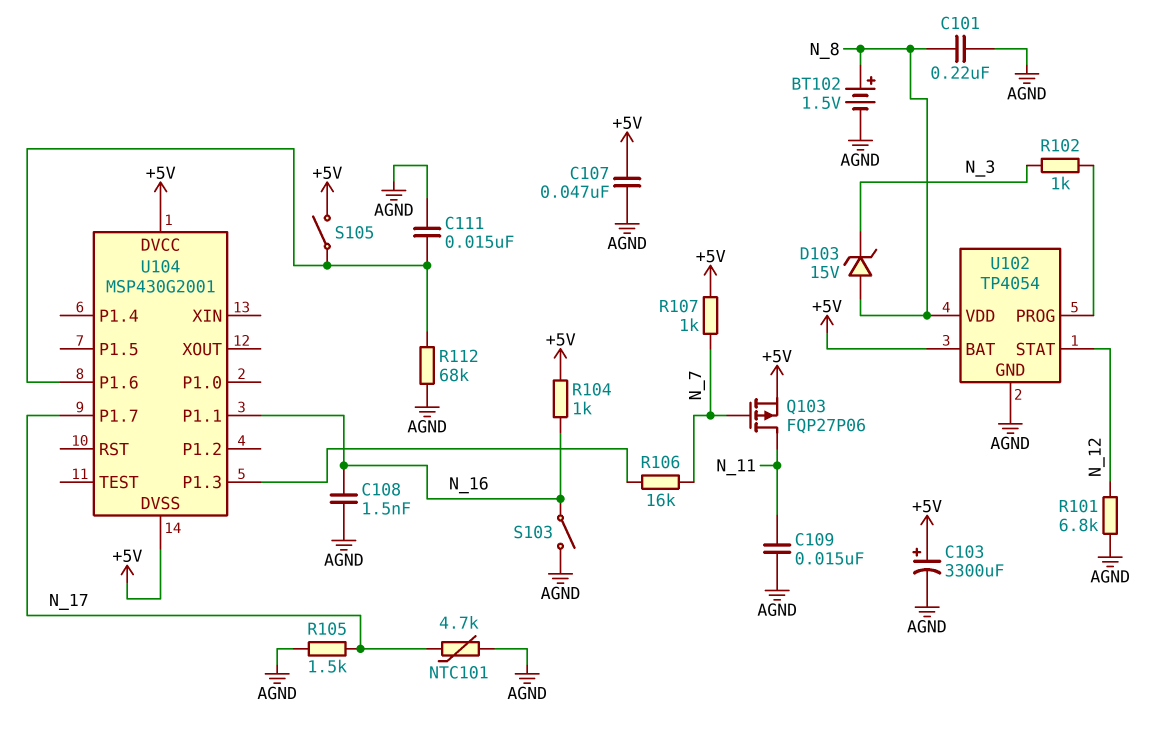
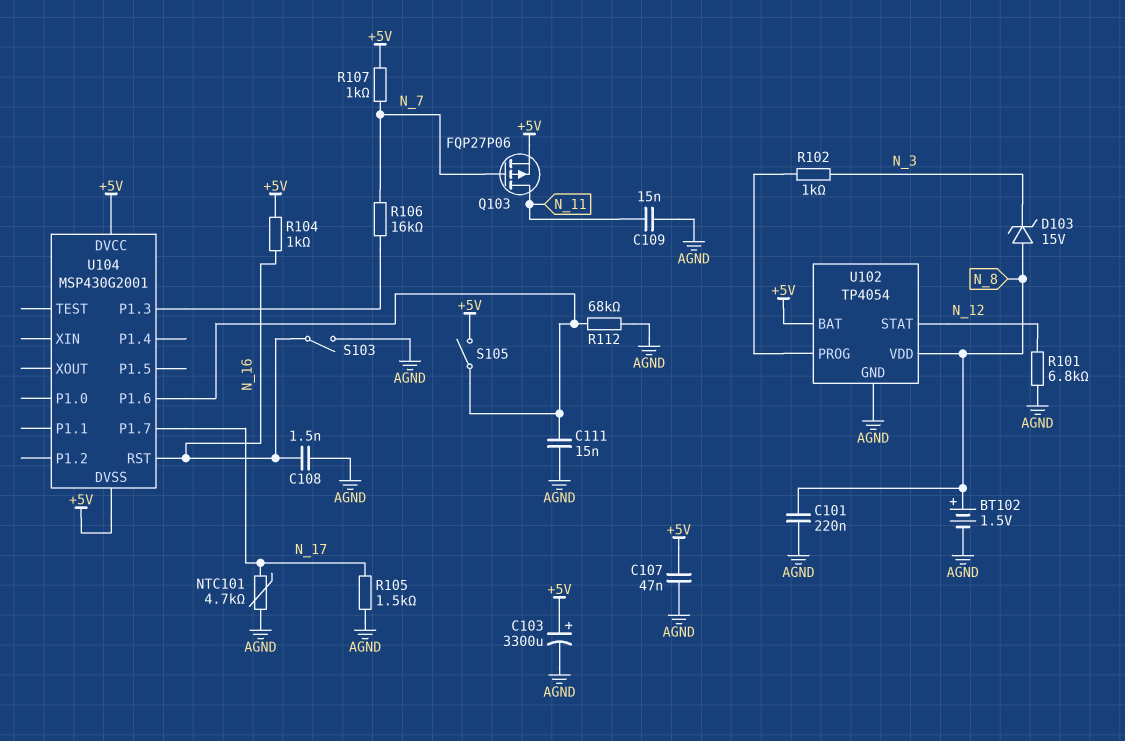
U104 pin P1.1: N_16 -> none
U104 pin RST: none -> N_16

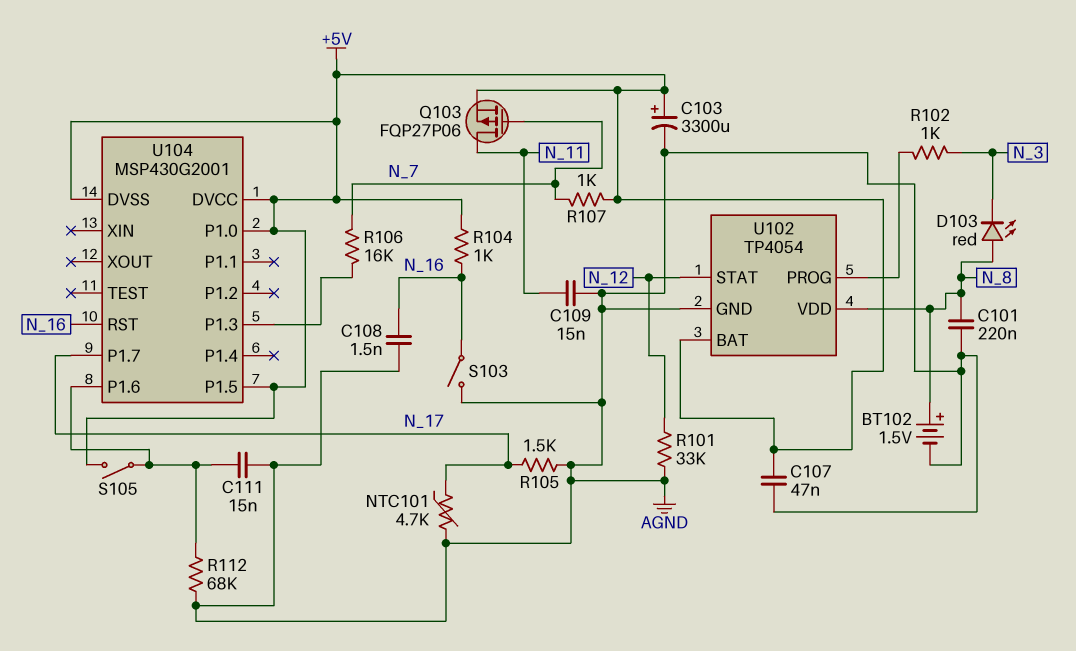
D103: zener 15V (A N_8, K N_3) -> LED red (A N_8, K N_3)
R101: 6.8k (AGND, N_12) -> 33k (AGND, N_12)
U104 pin P1.0: none -> +5V
U104 pin P1.5: none -> +5V

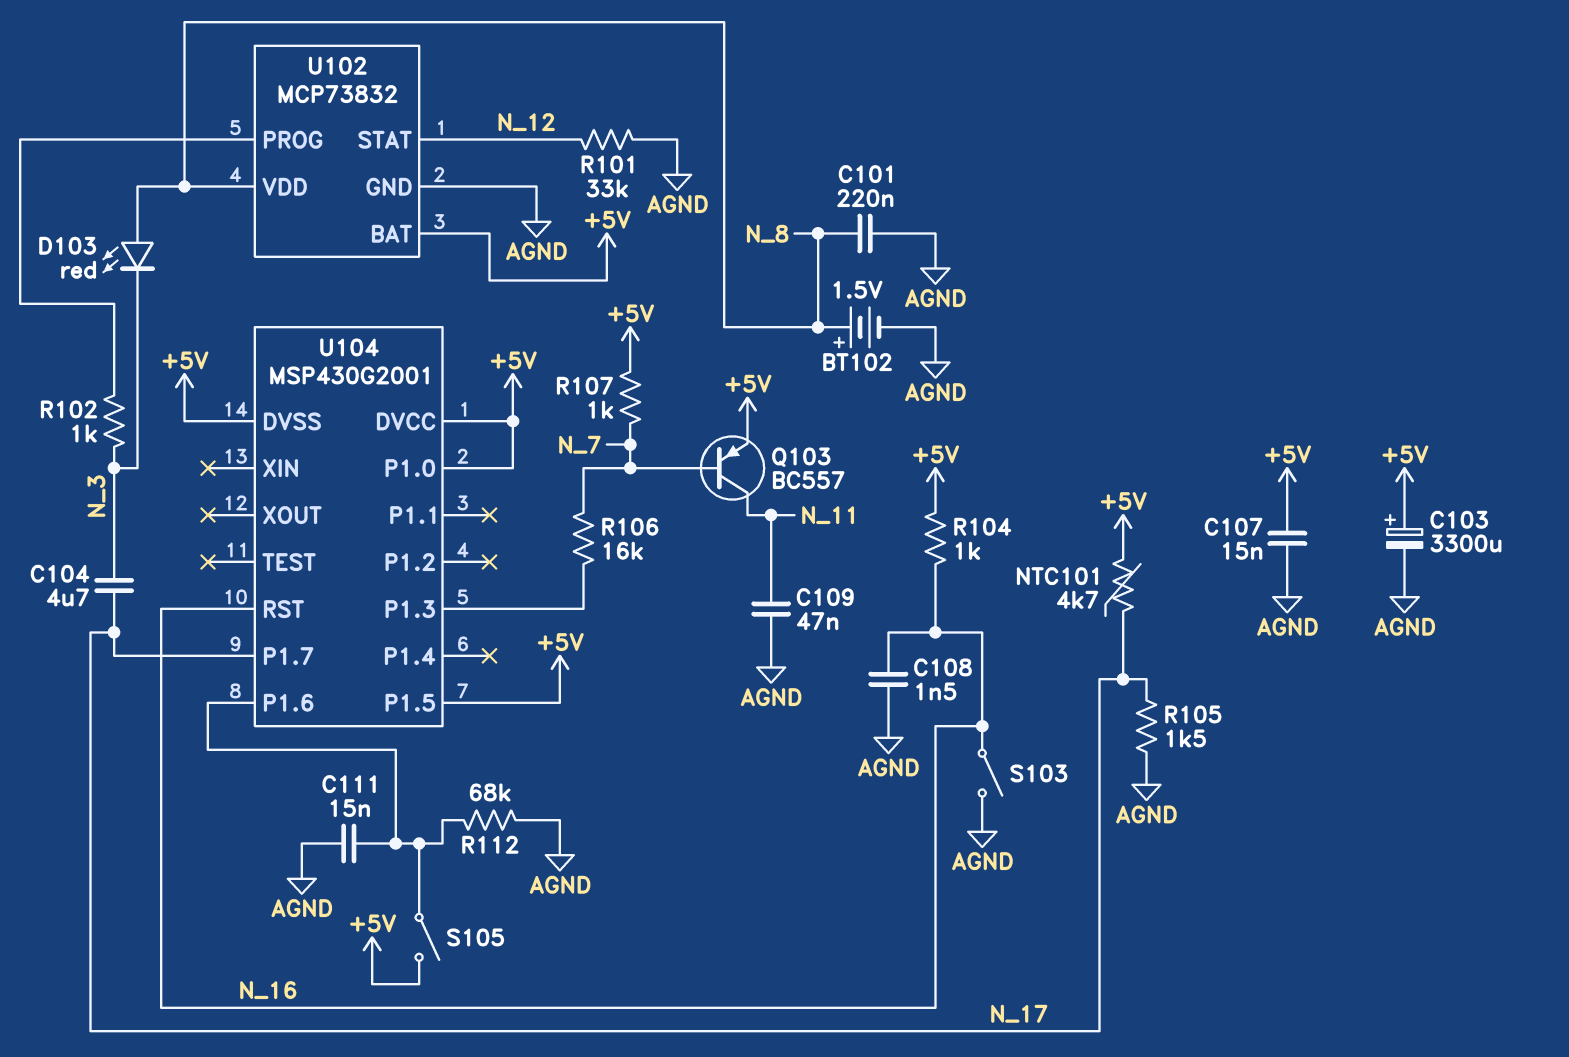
C104: none -> 4.7uF (N_3, N_17)
C107: 47nF (+5V, AGND) -> 15nF (+5V, AGND)
C109: 15nF (AGND, N_11) -> 47nF (AGND, N_11)
NTC101: 4.7k (AGND, N_17) -> 4.7k (+5V, N_17)
Q103: PMOS FQP27P06 (G N_7, D N_11, S +5V) -> PNP BC557 (B N_7, C N_11, E +5V)
U102: TP4054 -> MCP73832

